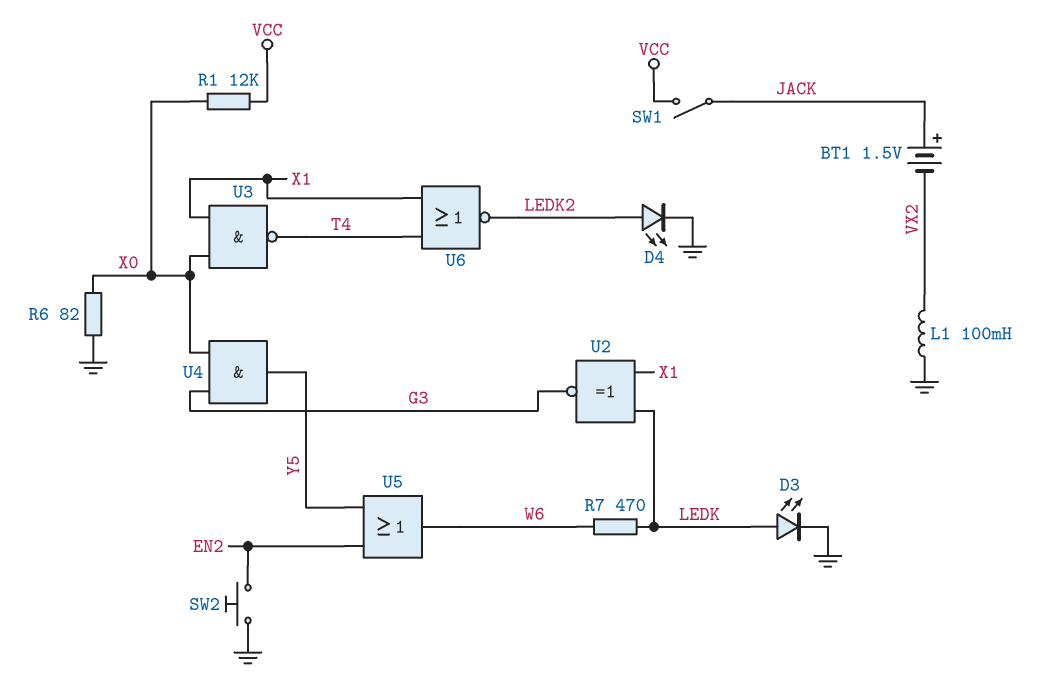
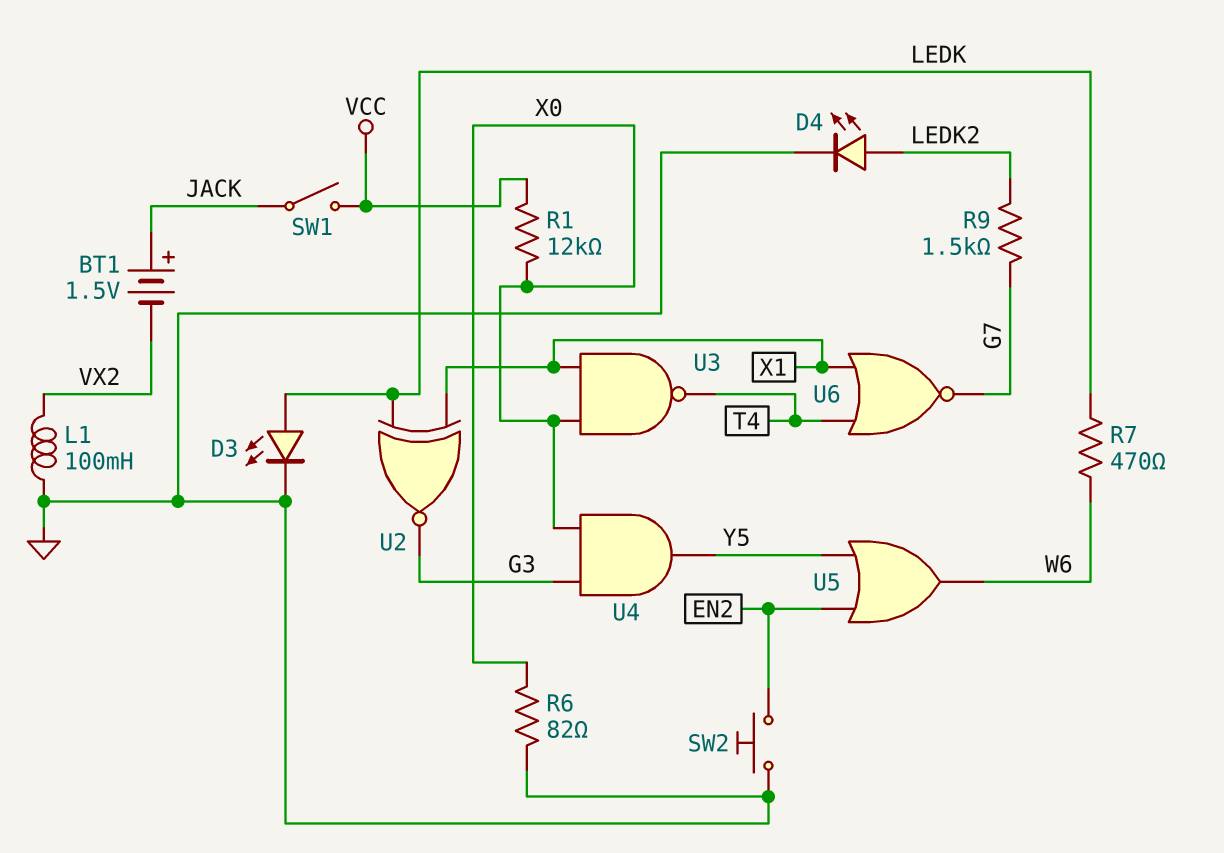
R9: none -> 1.5k (G7, LEDK2)
U6: NOR (in T4, in X1, out LEDK2) -> NOR (in T4, in X1, out G7)

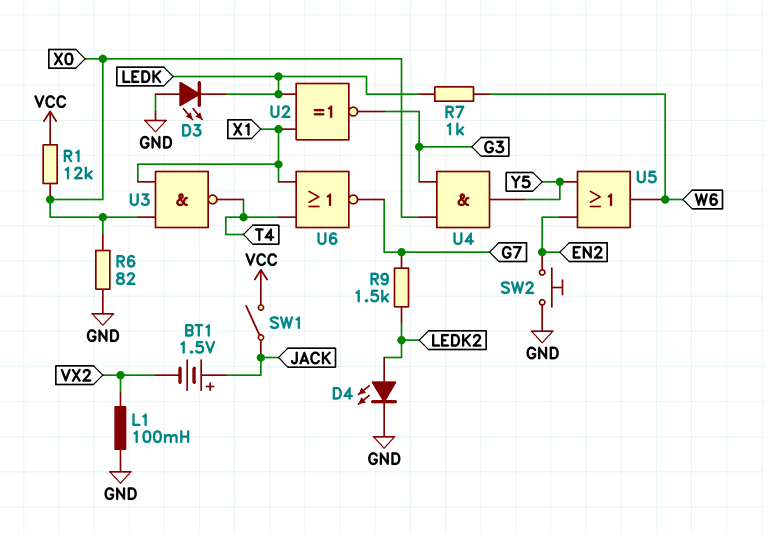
D3: LED (A LEDK, K GND) -> LED (A GND, K LEDK)
R7: 470 (LEDK, W6) -> 1k (LEDK, W6)

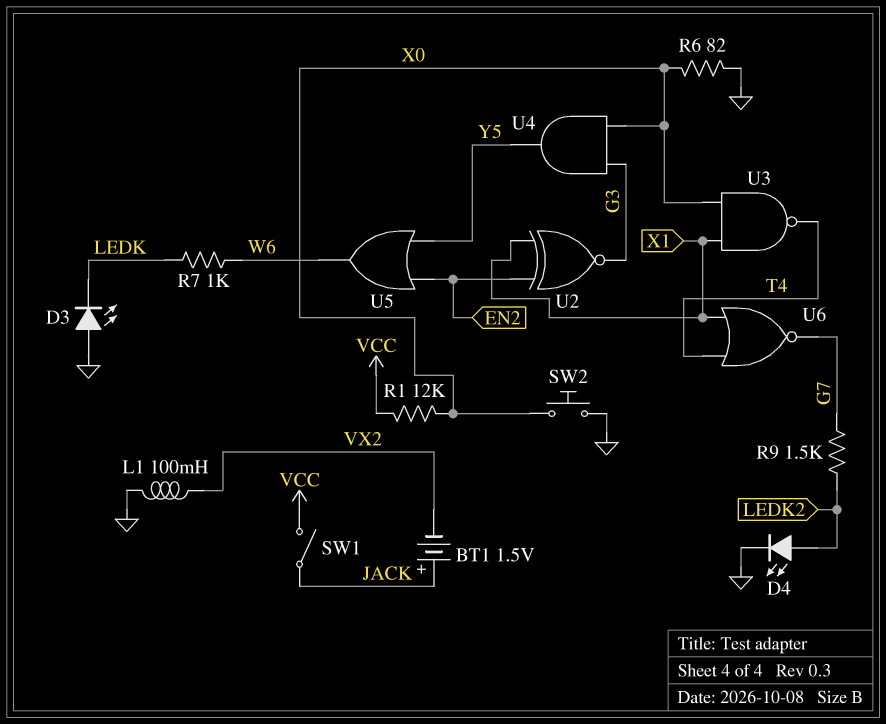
SW2: button (EN2, GND) -> button (GND, X0)
U2: XNOR (in LEDK, in X1, out G3) -> XNOR (in EN2, in X1, out G3)

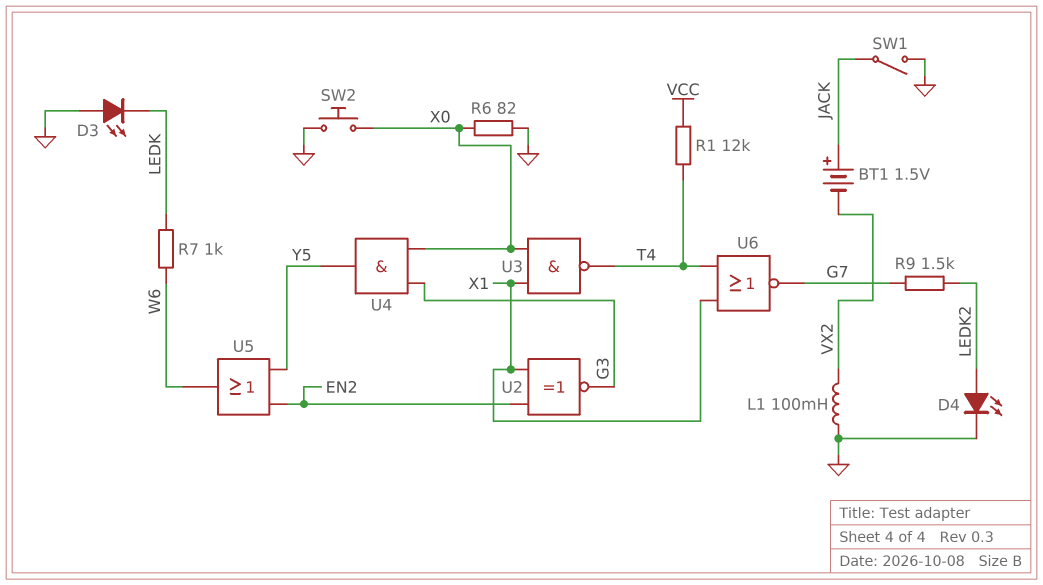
R1: 12k (VCC, X0) -> 12k (T4, VCC)
SW1: switch (JACK, VCC) -> switch (GND, JACK)

